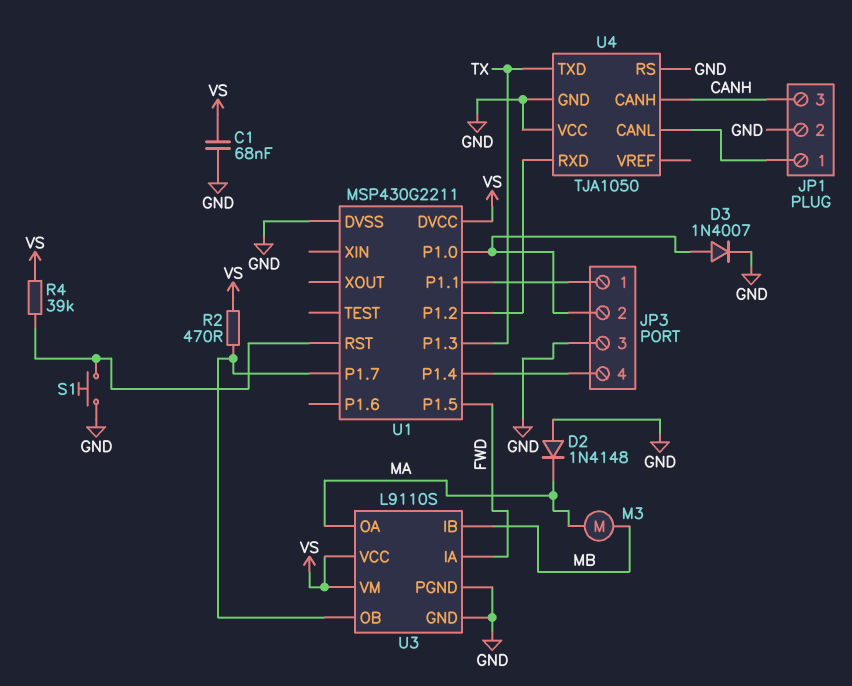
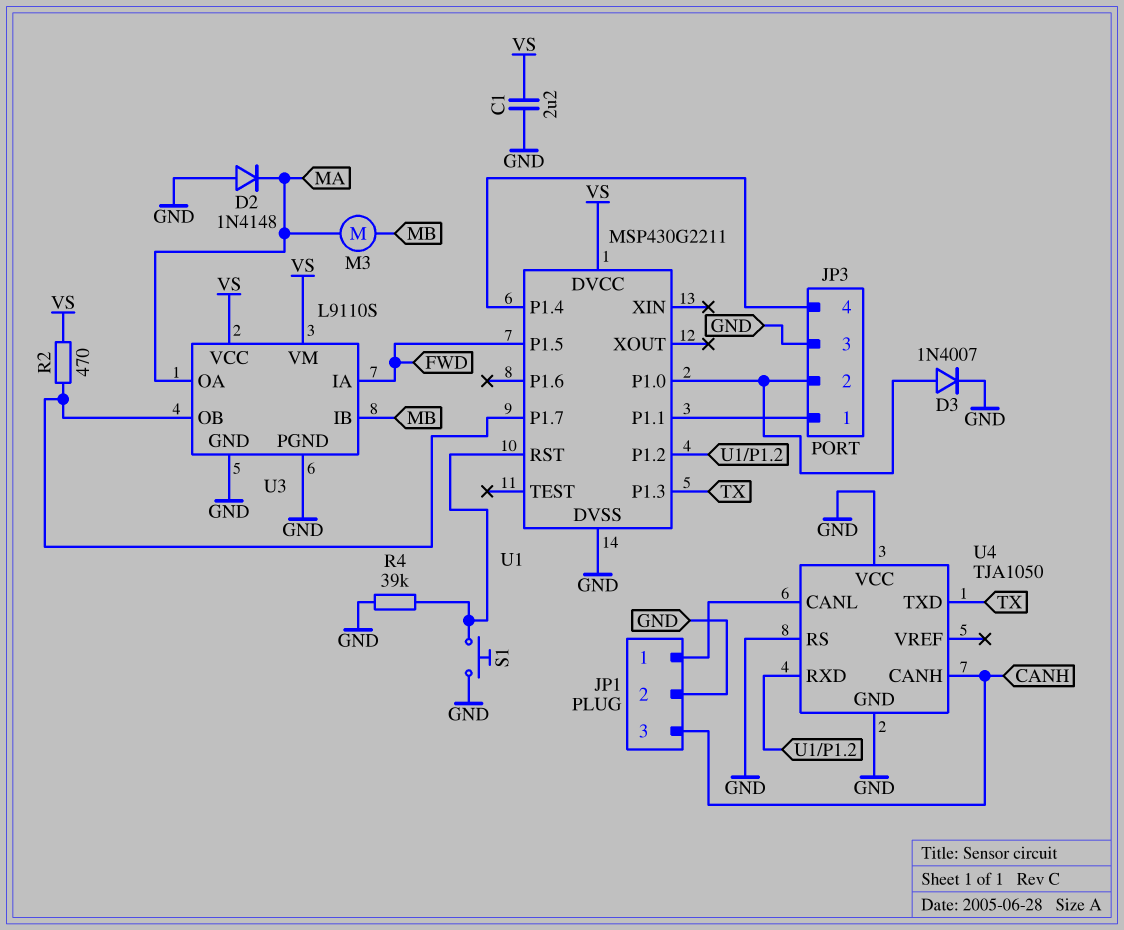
C1: 68nF (GND, VS) -> 2.2uF (GND, VS)
R4: 39k (U1/RST, VS) -> 39k (GND, U1/RST)

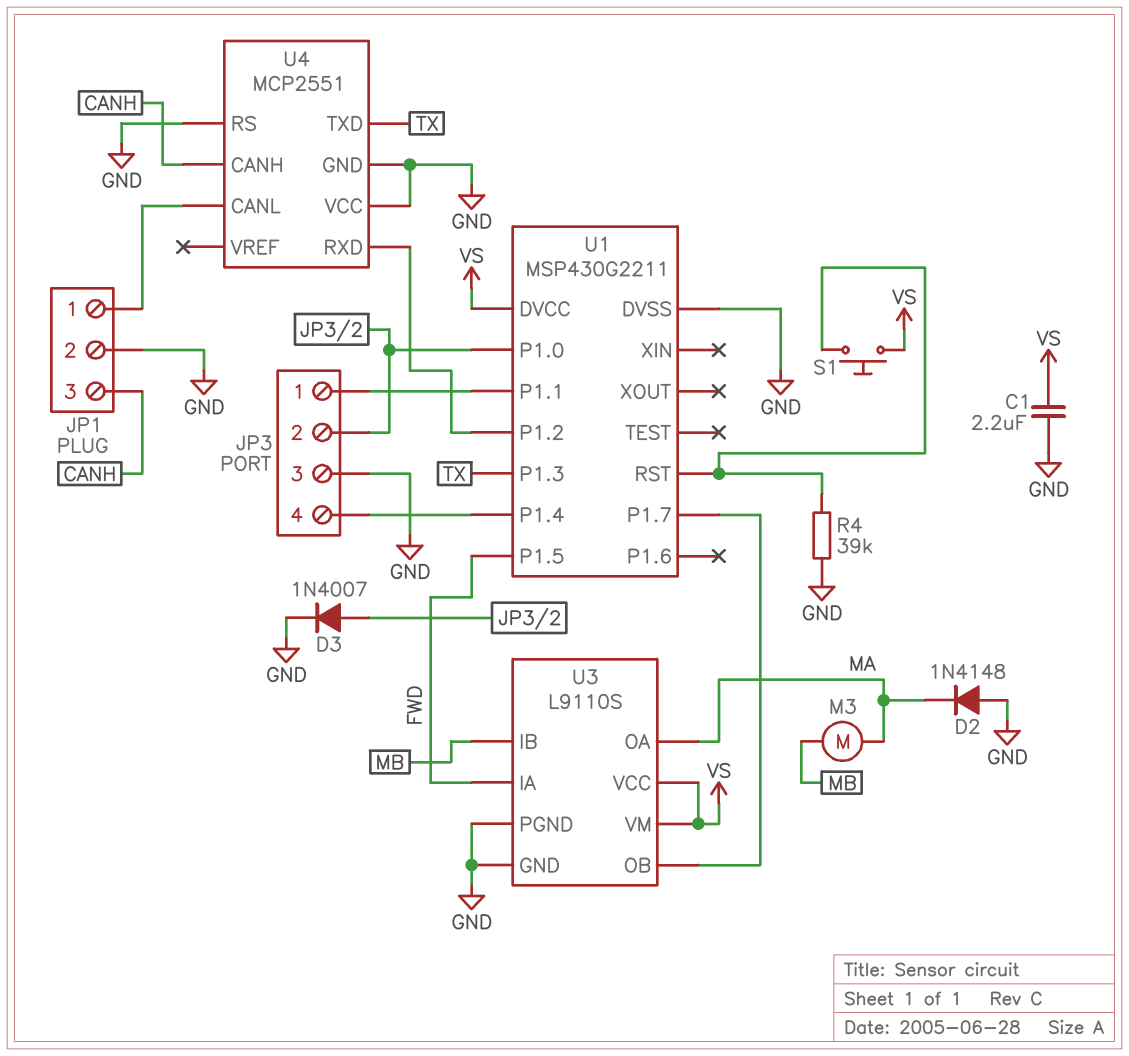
R2: 470 (U1/P1.7, VS) -> none
S1: button (GND, U1/RST) -> button (U1/RST, VS)
U4: TJA1050 -> MCP2551

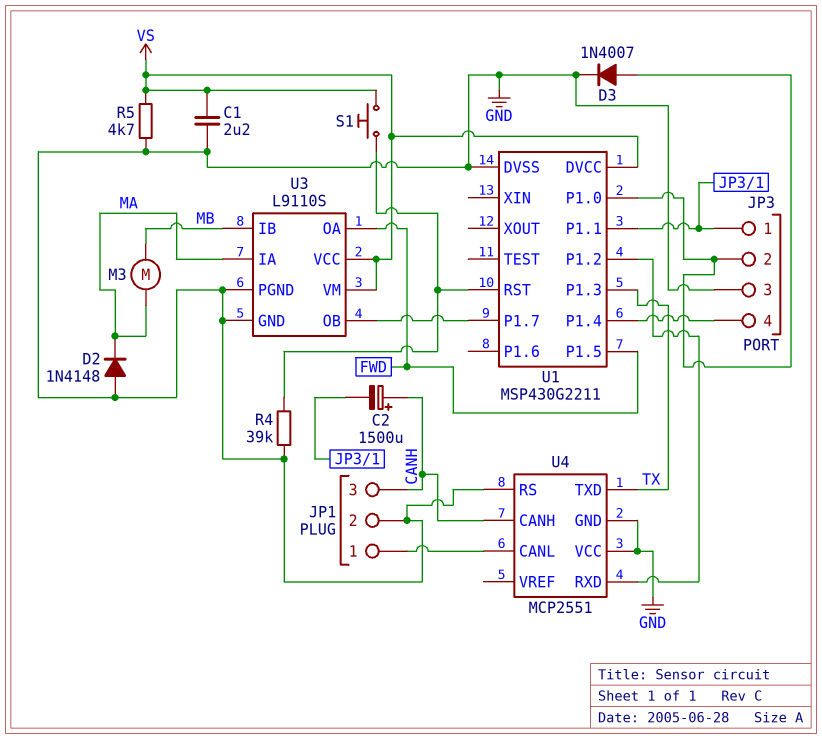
C2: none -> 1500uF (plus CANH, minus JP3/1)
R5: none -> 4.7k (GND, VS)
U3 pin IA: FWD -> MA
U3 pin OA: MA -> FWD

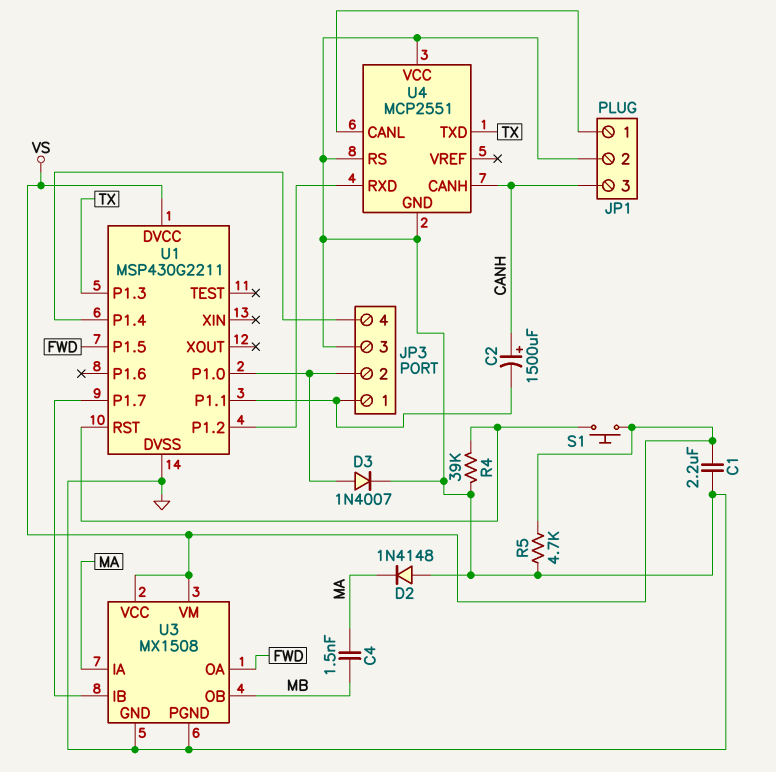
C4: none -> 1.5nF (MA, MB)
M3: motor (MA, MB) -> none
U3: L9110S -> MX1508
U3 pin IB: MB -> U1/P1.7
U3 pin OB: U1/P1.7 -> MB

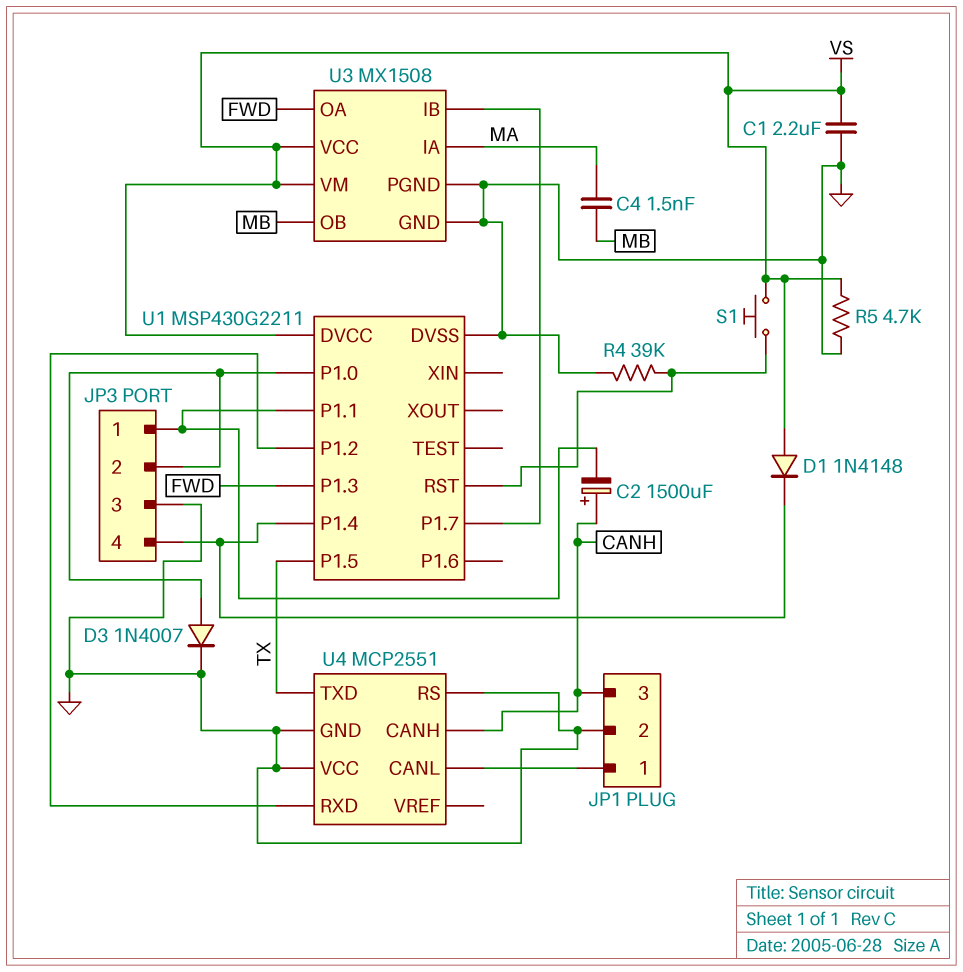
D1: none -> diode 1N4148 (A VS, K JP3/4)
D2: diode 1N4148 (A GND, K MA) -> none
U1 pin P1.3: TX -> FWD
U1 pin P1.5: FWD -> TX

